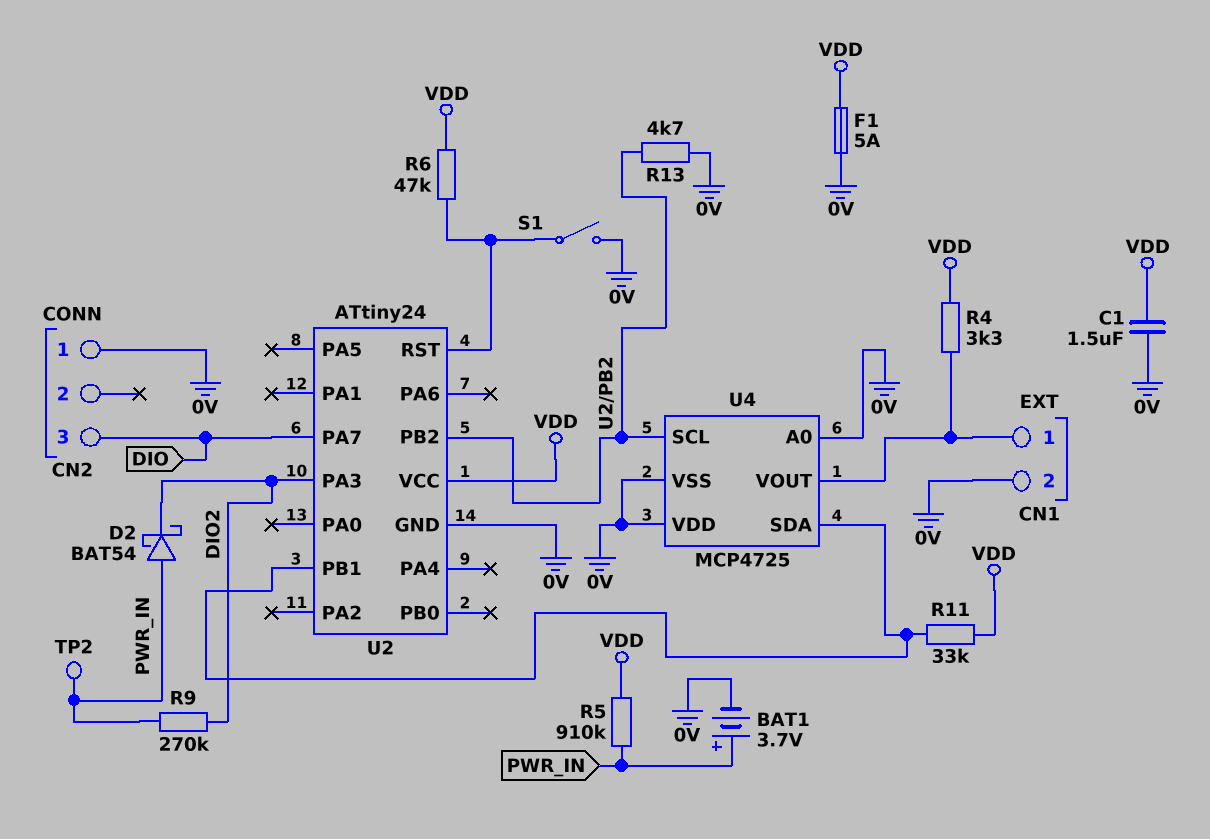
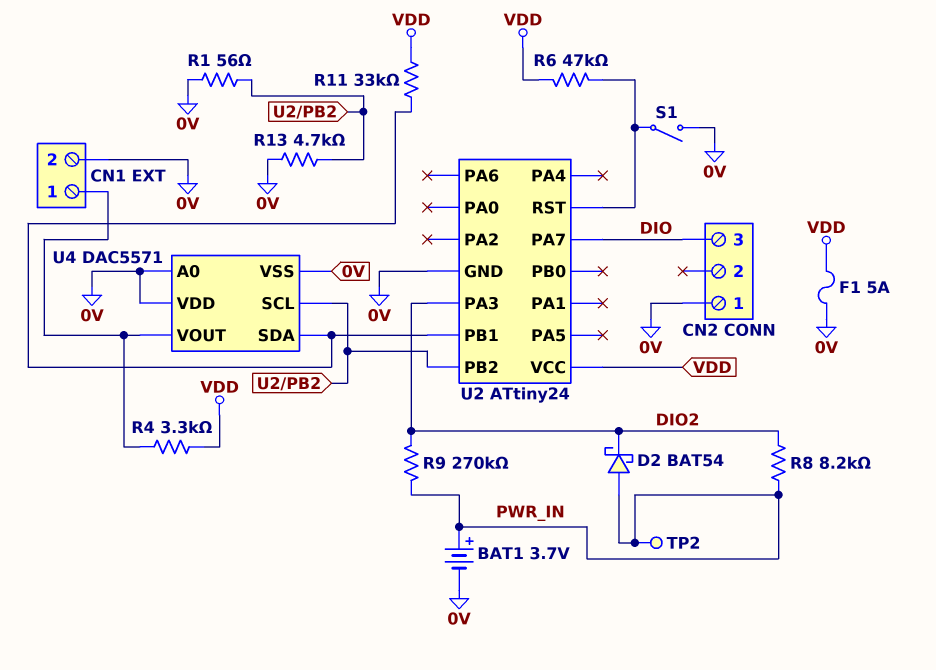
C1: 1.5uF (0V, VDD) -> none
R1: none -> 56 (0V, U2/PB2)
R5: 910k (PWR_IN, VDD) -> none
R8: none -> 8.2k (DIO2, PWR_IN)
U4: MCP4725 -> DAC5571

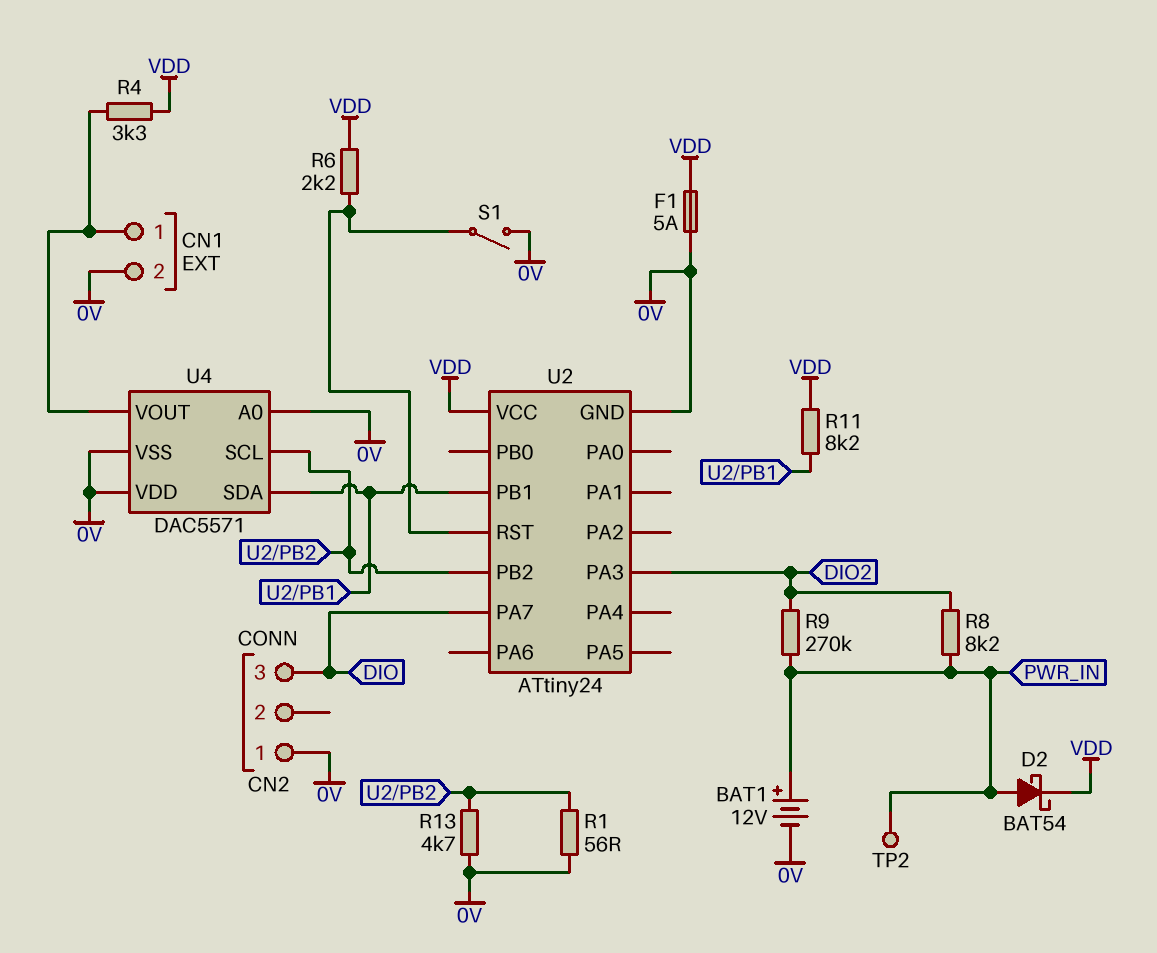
BAT1: 3.7V (plus PWR_IN, minus 0V) -> 12V (plus PWR_IN, minus 0V)
D2: schottky BAT54 (A PWR_IN, K DIO2) -> schottky BAT54 (A PWR_IN, K VDD)
R6: 47k (U2/RST, VDD) -> 2.2k (U2/RST, VDD)
R11: 33k (U2/PB1, VDD) -> 8.2k (U2/PB1, VDD)

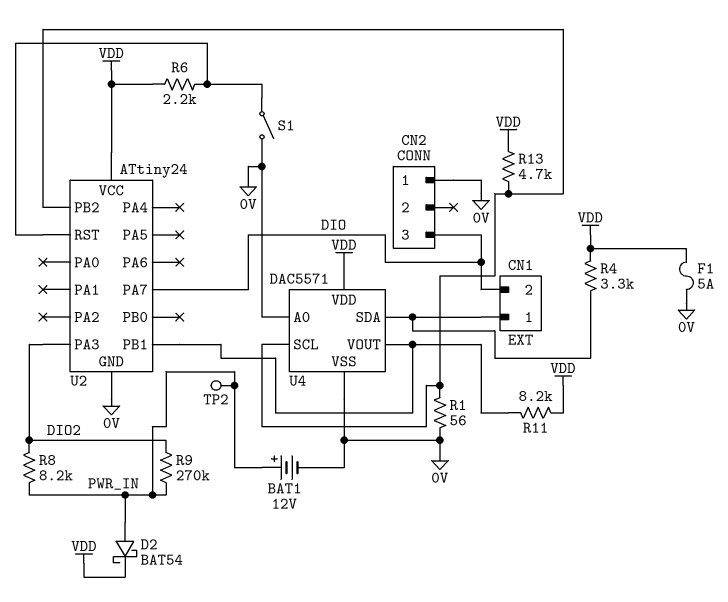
CN1 pin 2: 0V -> DIO
R13: 4.7k (0V, U2/PB2) -> 4.7k (U2/PB2, VDD)
U4 pin SDA: U2/PB1 -> CN1/1
U4 pin VDD: 0V -> VDD
U4 pin VOUT: CN1/1 -> U2/PB1

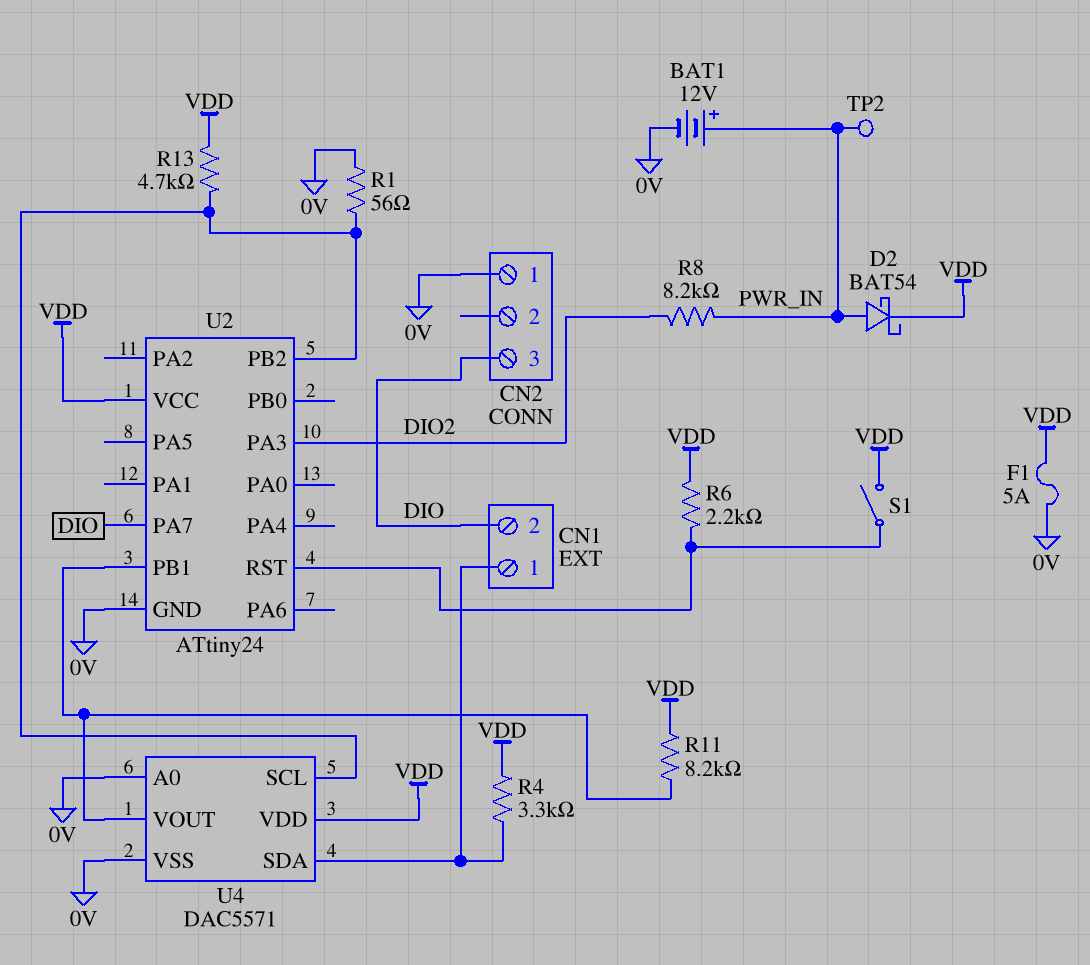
R9: 270k (DIO2, PWR_IN) -> none
S1: switch (0V, U2/RST) -> switch (U2/RST, VDD)

